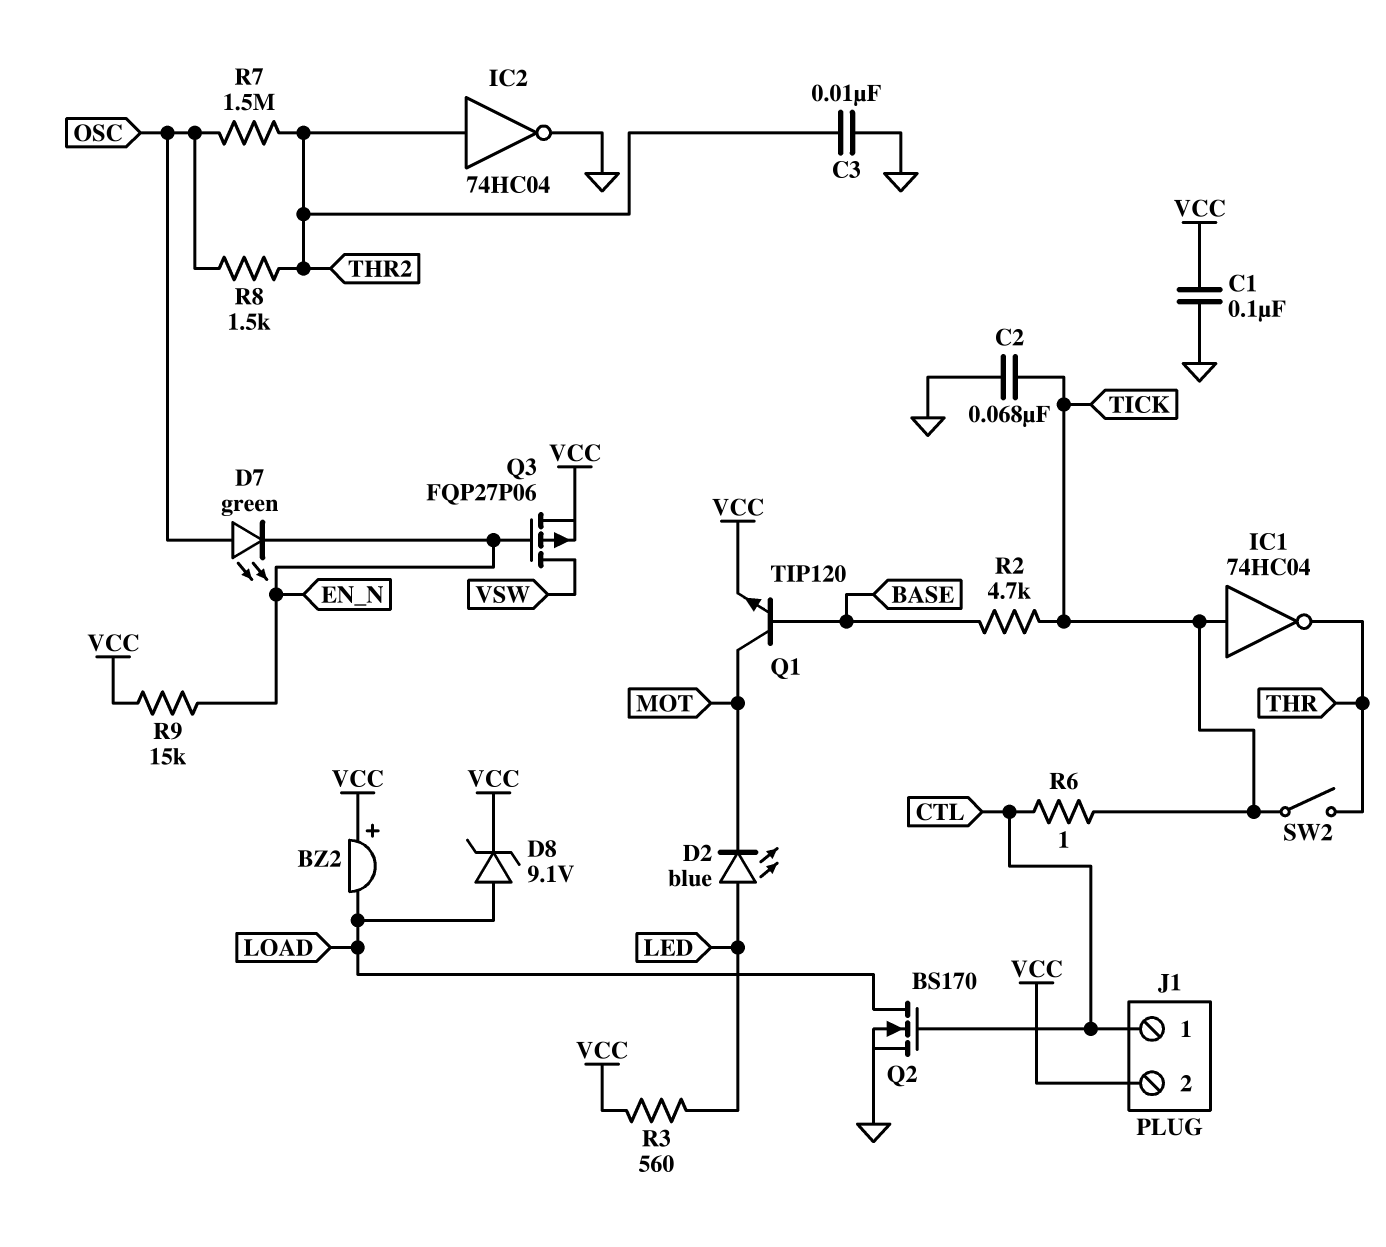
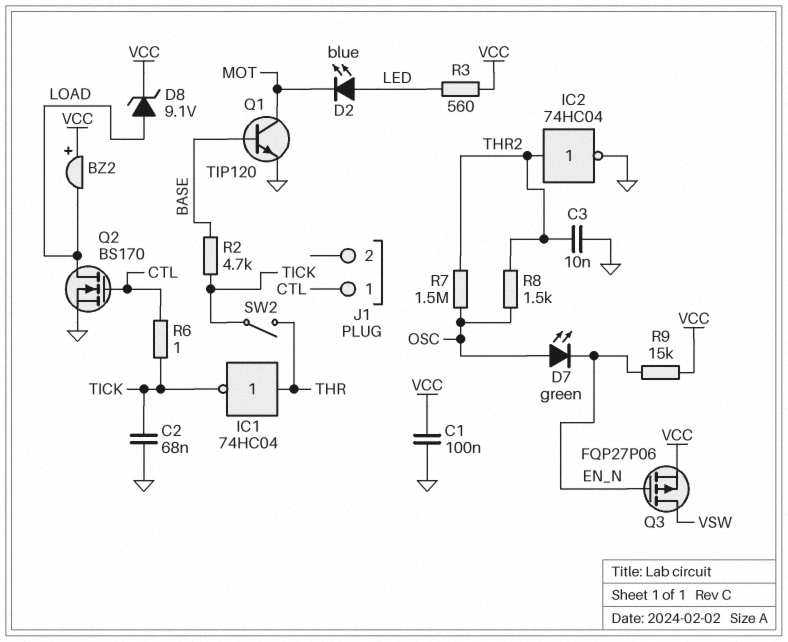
IC1: NOT 74HC04 (in TICK, out THR) -> NOT 74HC04 (in THR, out TICK)
J1 pin 2: VCC -> none
Q1: NPN TIP120 (B BASE, C MOT, E VCC) -> NPN TIP120 (B BASE, C MOT, E GND)

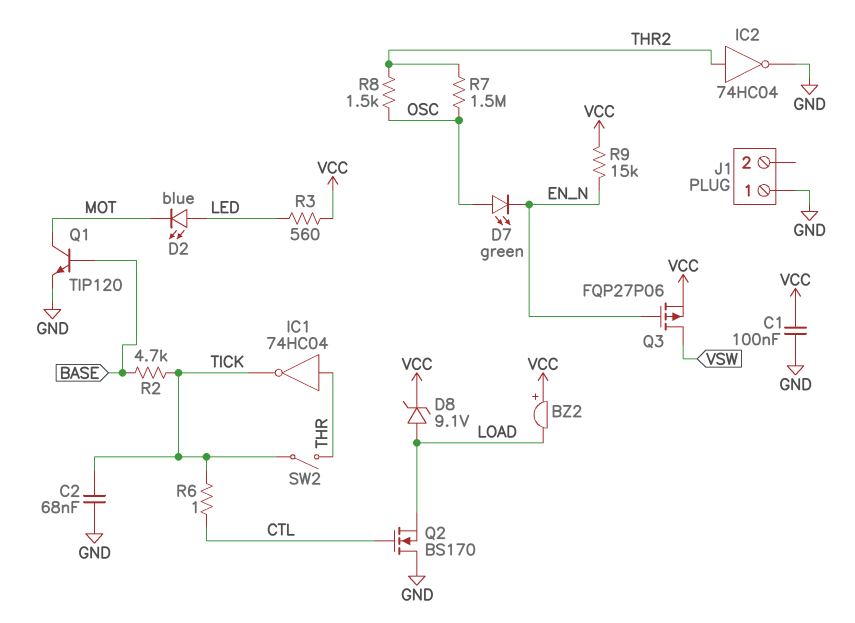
C3: 10nF (GND, THR2) -> none
J1 pin 1: CTL -> GND
Q2: NMOS BS170 (G CTL, D LOAD, S GND) -> NMOS BS170 (G CTL, D GND, S LOAD)

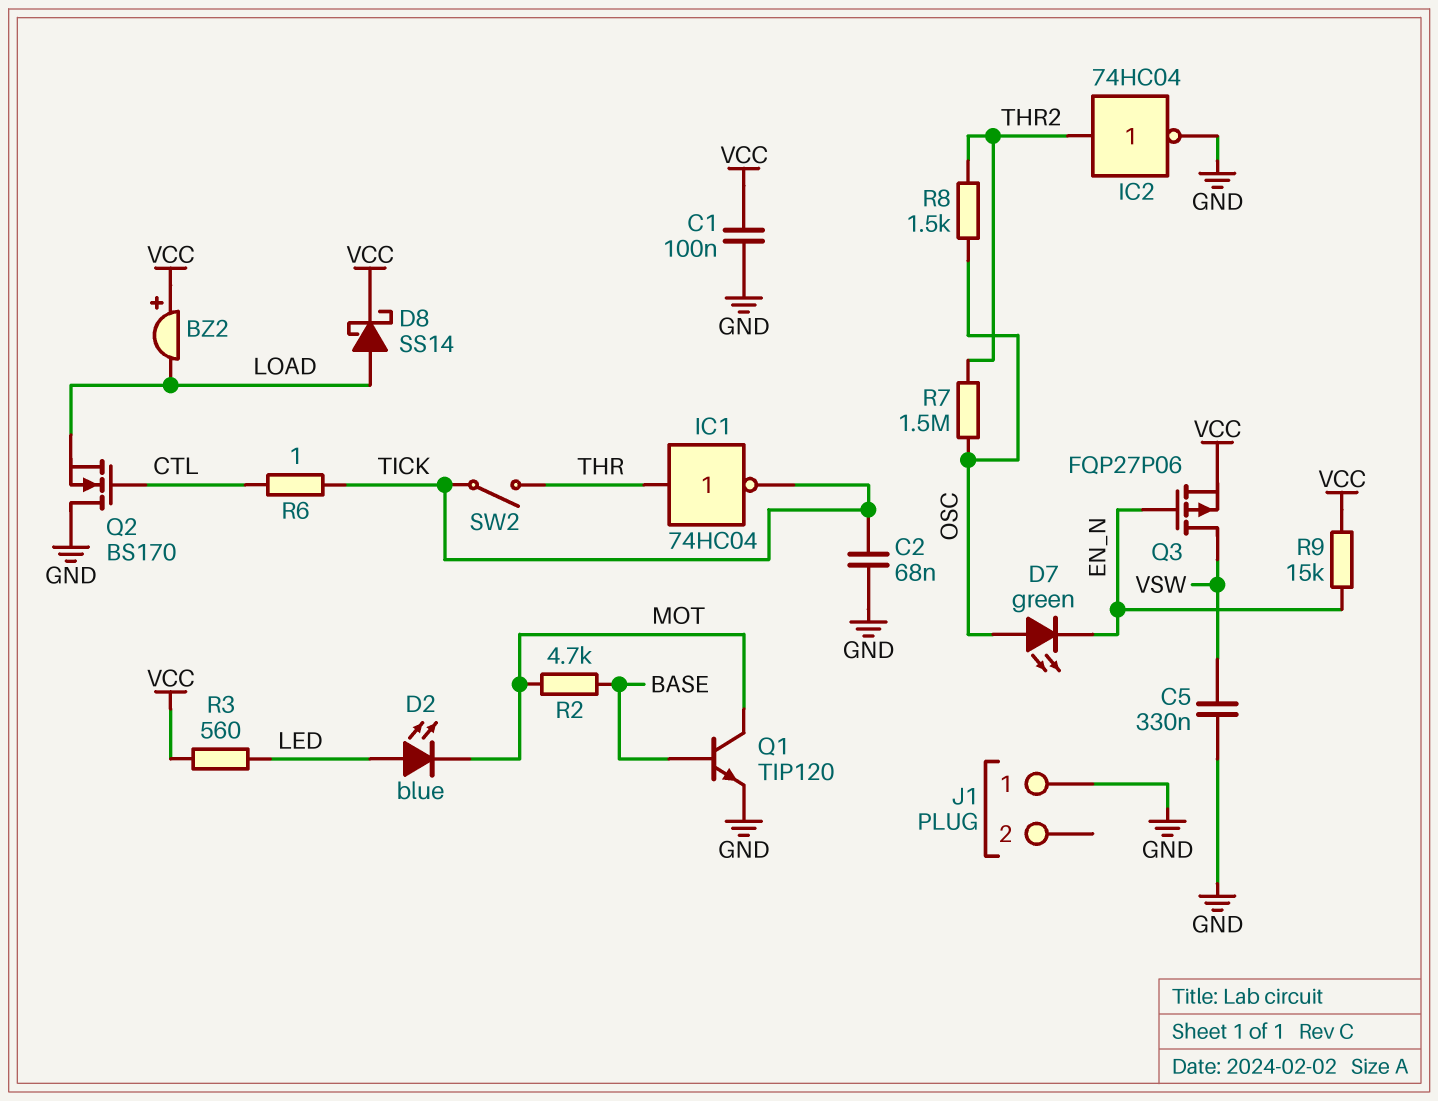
C5: none -> 330nF (GND, VSW)
D8: zener 9.1V (A LOAD, K VCC) -> schottky SS14 (A LOAD, K VCC)
R2: 4.7k (BASE, TICK) -> 4.7k (BASE, MOT)

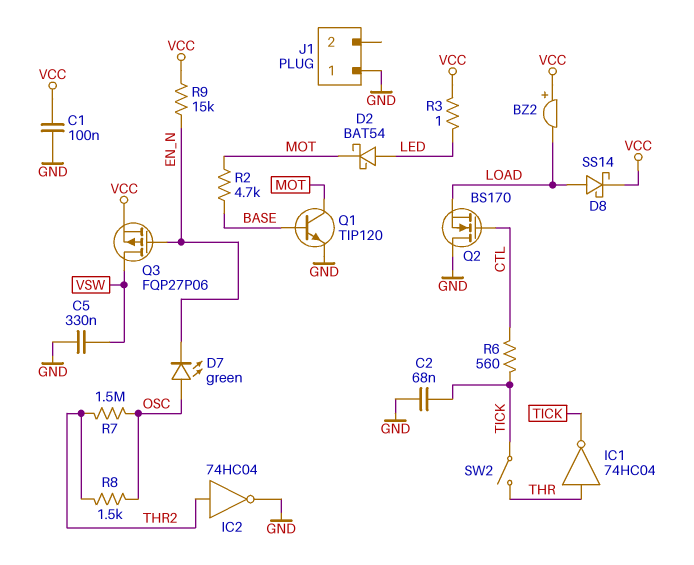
D2: LED blue (A LED, K MOT) -> schottky BAT54 (A LED, K MOT)
R3: 560 (LED, VCC) -> 1 (LED, VCC)
R6: 1 (CTL, TICK) -> 560 (CTL, TICK)

